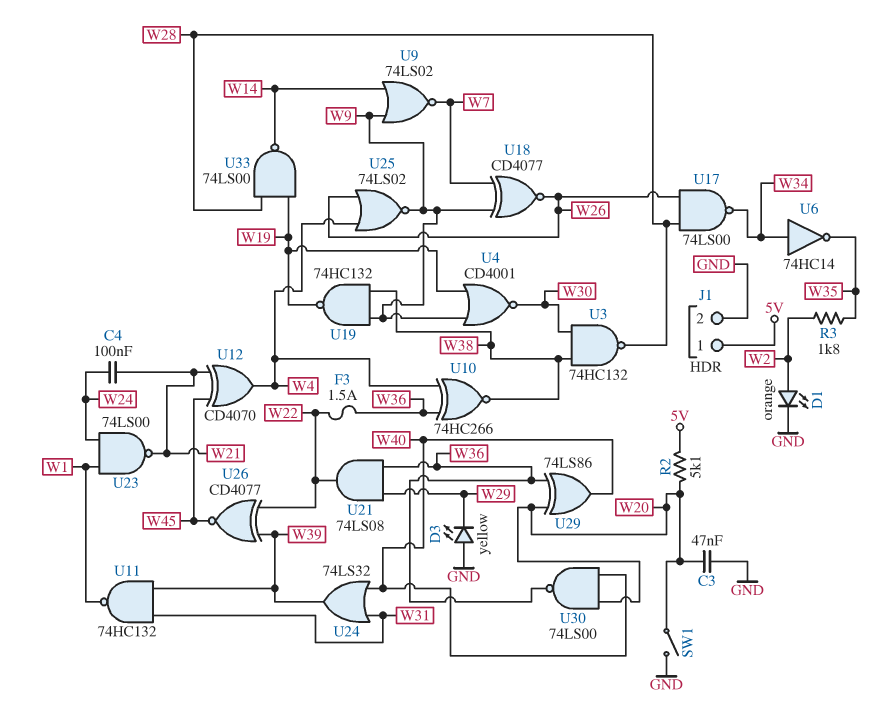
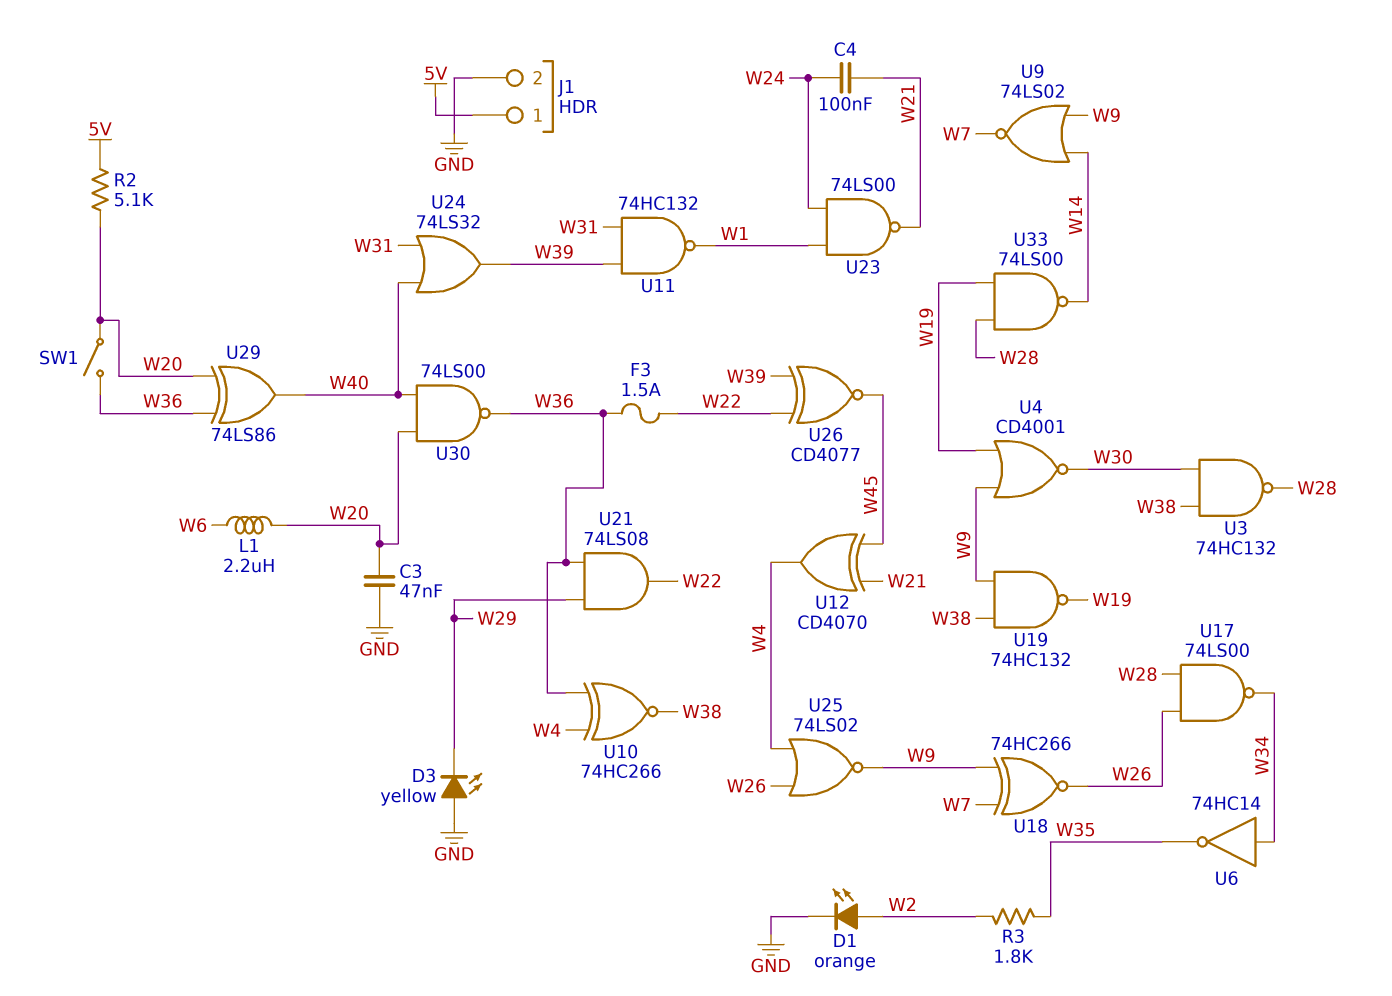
L1: none -> 2.2uH (W6, W20)
SW1: switch (GND, W20) -> switch (W20, W36)
U18: XNOR CD4077 (in W7, in W9, out W26) -> XNOR 74HC266 (in W7, in W9, out W26)

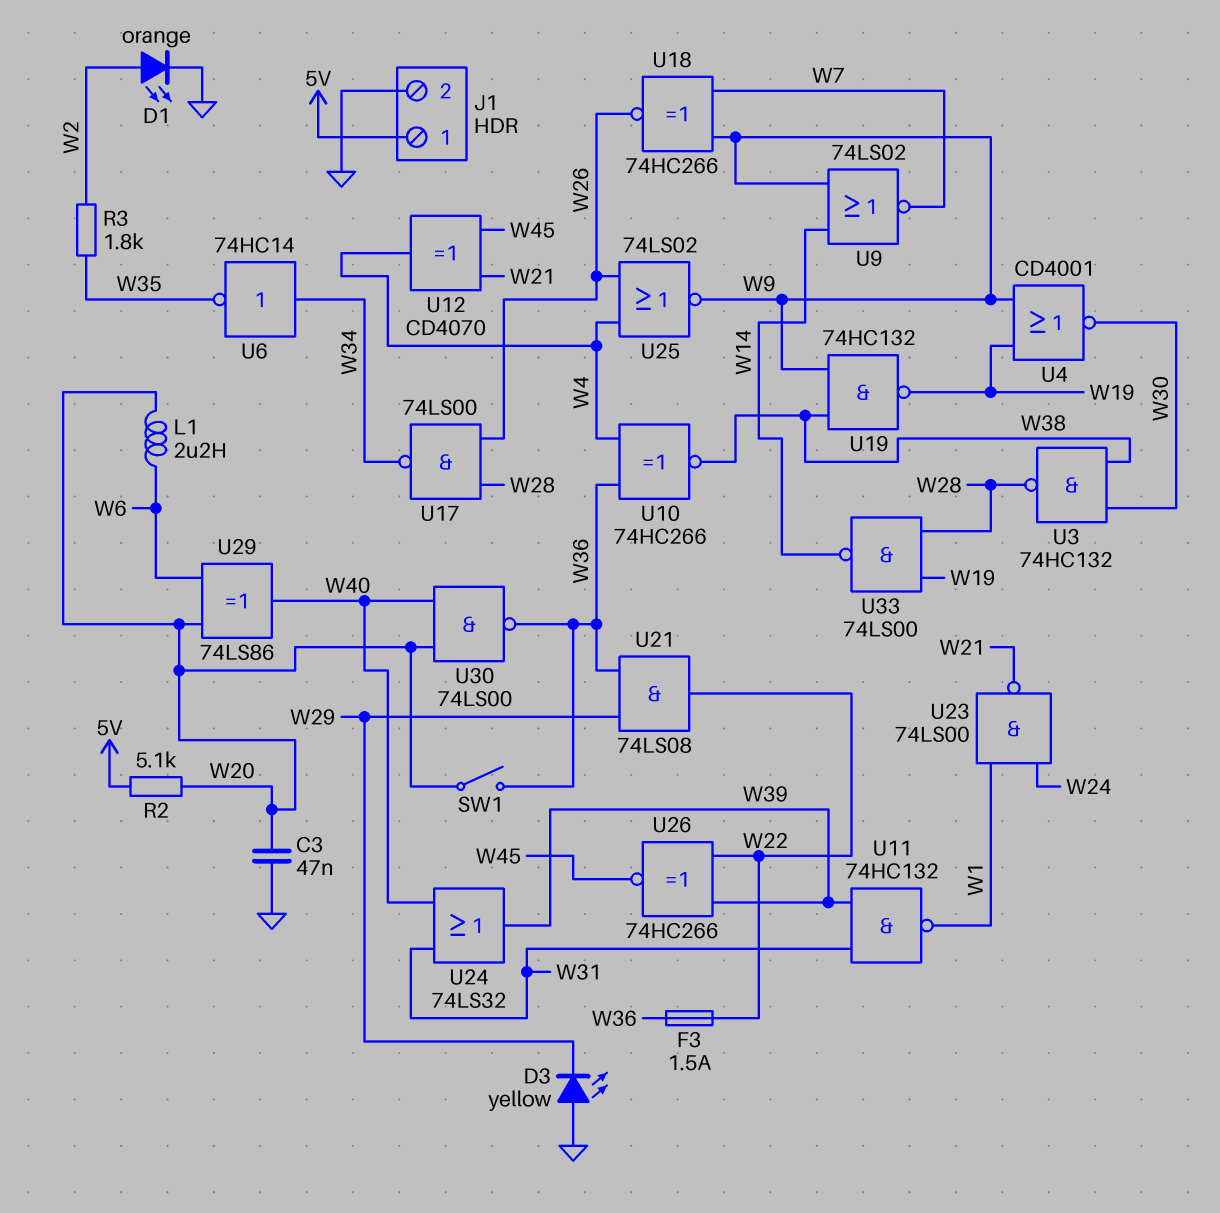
C4: 100nF (W21, W24) -> none
U26: XNOR CD4077 (in W22, in W39, out W45) -> XNOR 74HC266 (in W22, in W39, out W45)
U29: XOR 74LS86 (in W20, in W36, out W40) -> XOR 74LS86 (in W6, in W20, out W40)

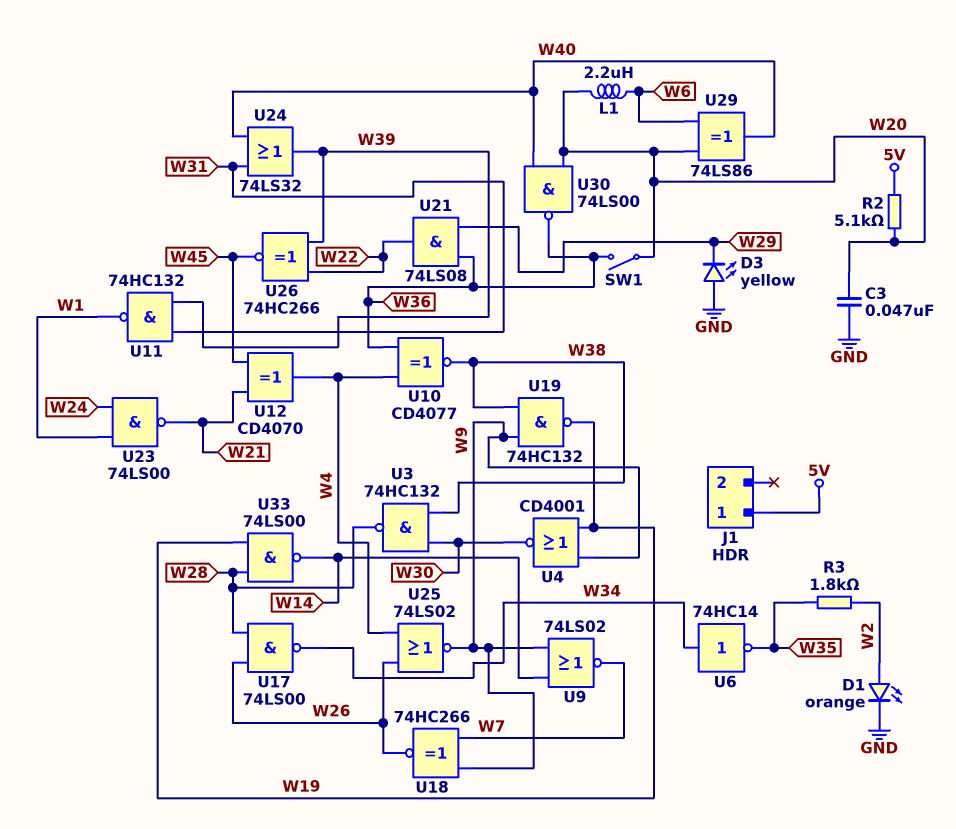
F3: 1.5A (W22, W36) -> none
J1 pin 2: GND -> none
U10: XNOR 74HC266 (in W4, in W36, out W38) -> XNOR CD4077 (in W4, in W36, out W38)

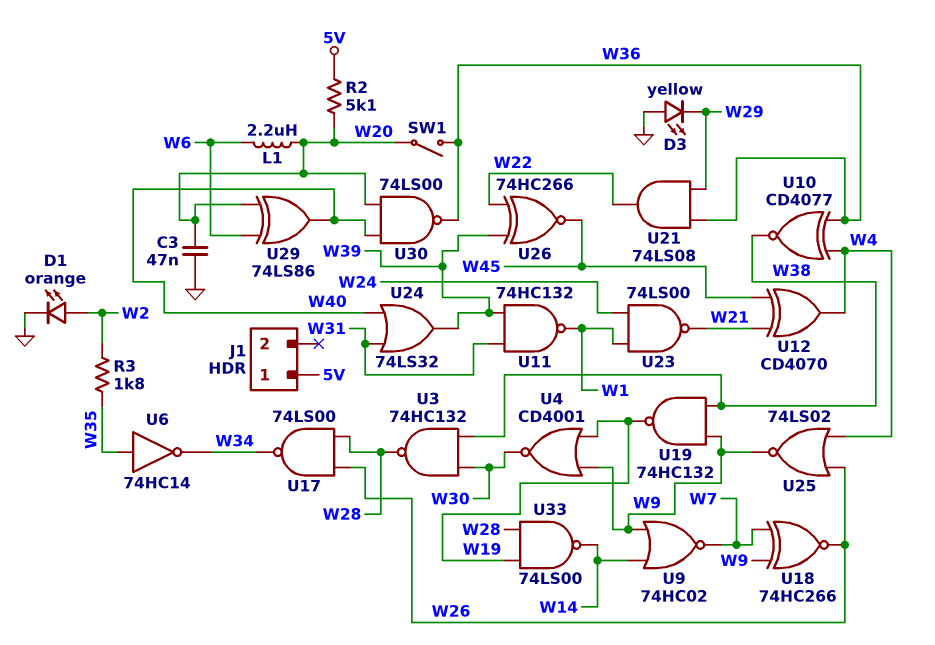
U6: NOT 74HC14 (in W34, out W35) -> NOT 74HC14 (in W35, out W34)
U9: NOR 74LS02 (in W9, in W14, out W7) -> NOR 74HC02 (in W9, in W14, out W7)

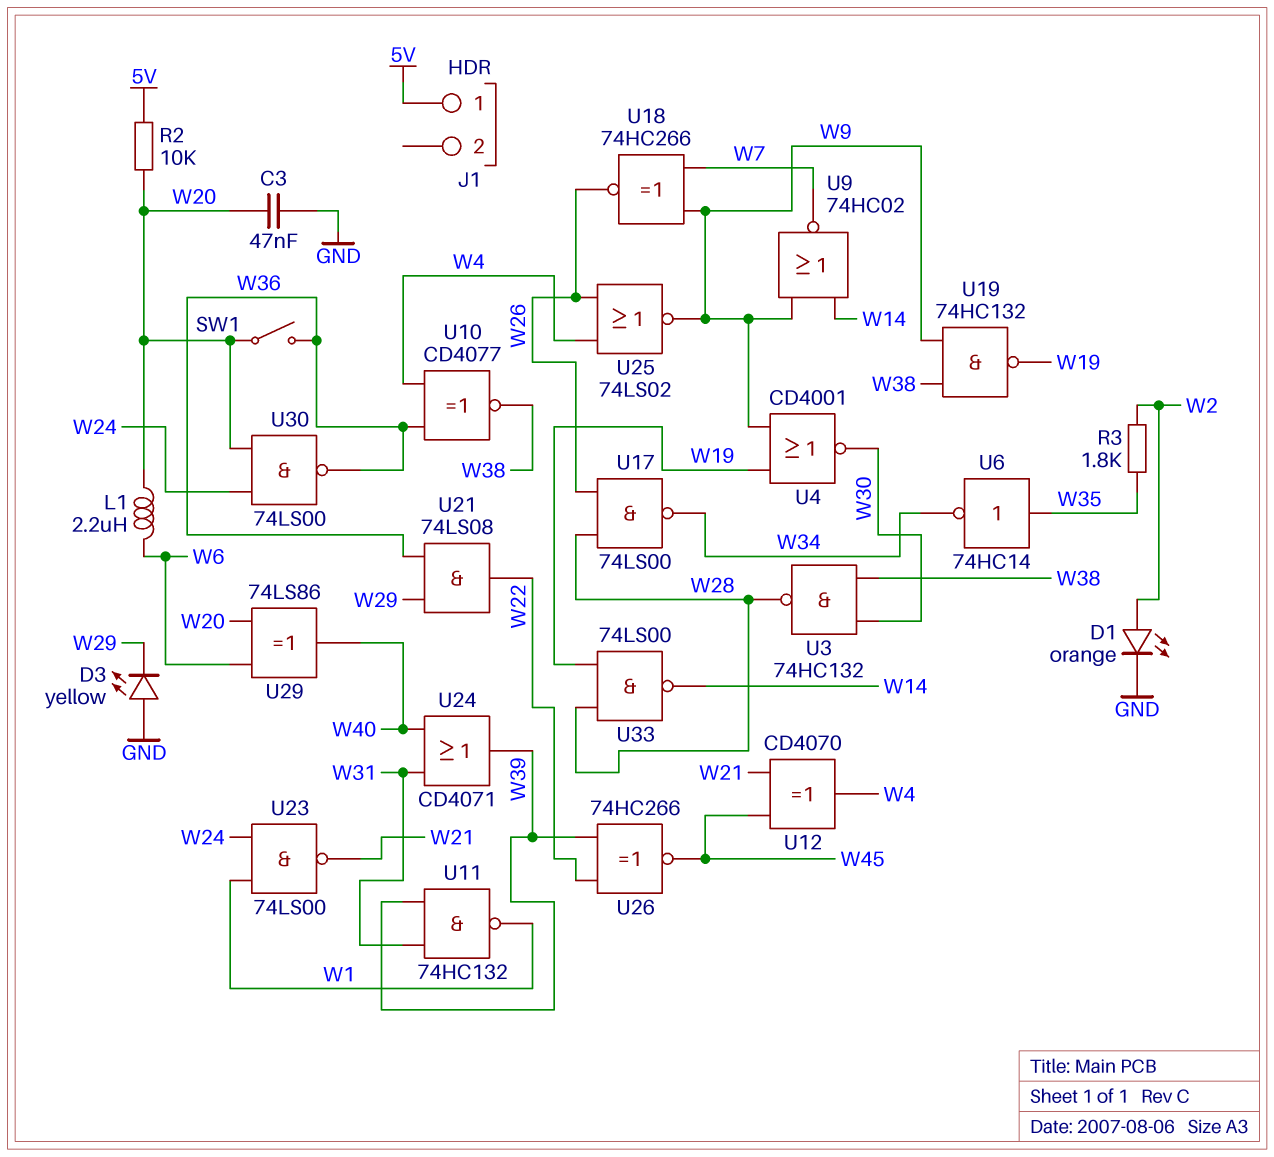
R2: 5.1k (5V, W20) -> 10k (5V, W20)
U24: OR 74LS32 (in W31, in W40, out W39) -> OR CD4071 (in W31, in W40, out W39)
U30: NAND 74LS00 (in W20, in W40, out W36) -> NAND 74LS00 (in W20, in W24, out W36)

